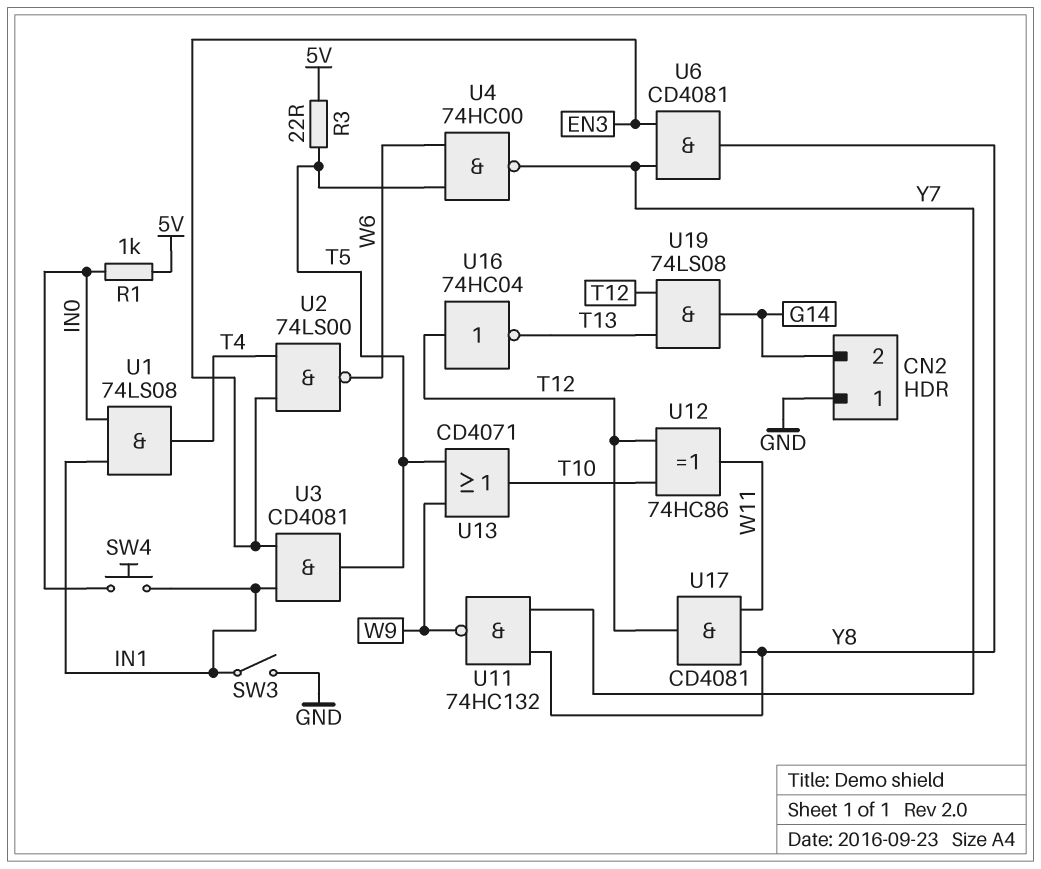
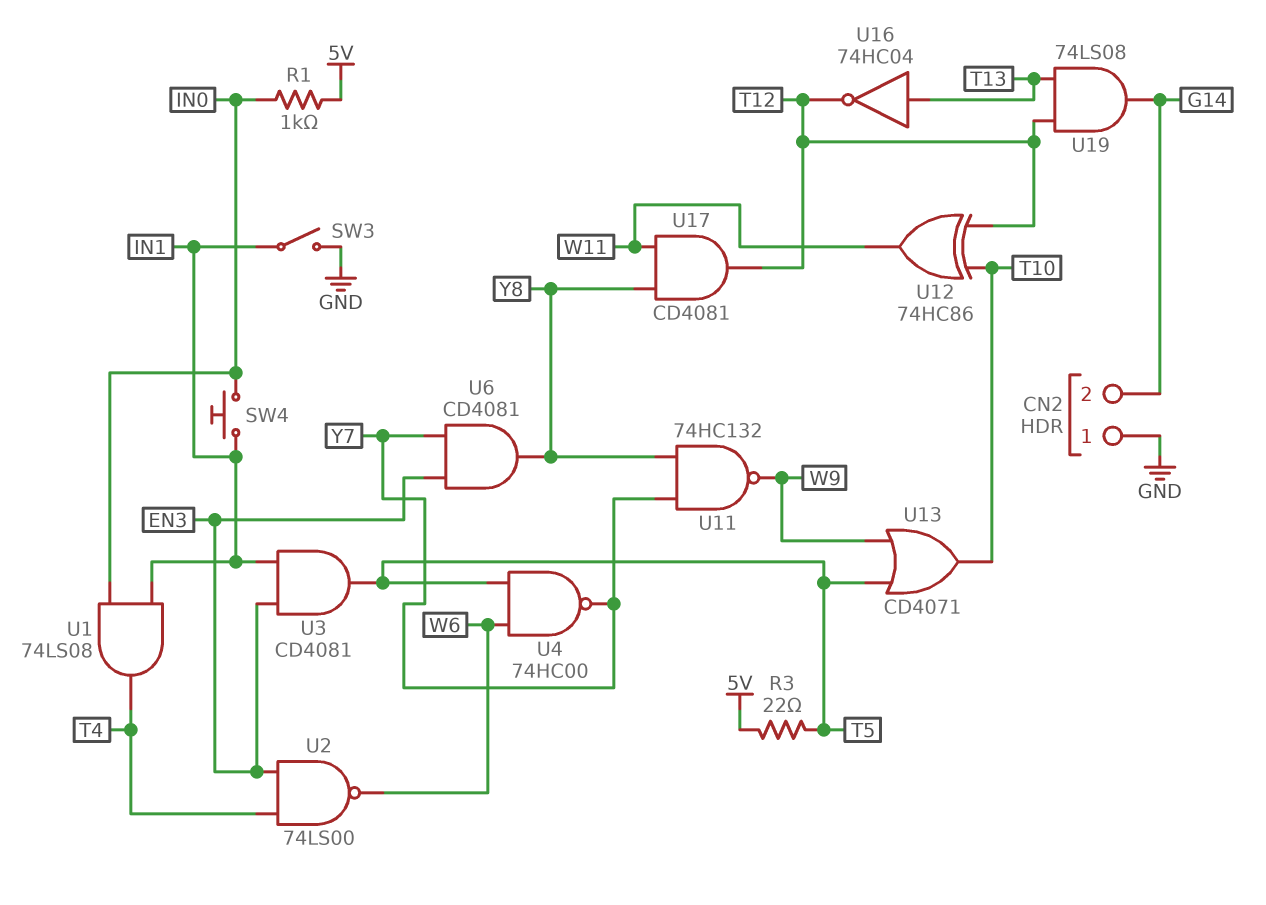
U16: NOT 74HC04 (in T12, out T13) -> NOT 74HC04 (in T13, out T12)

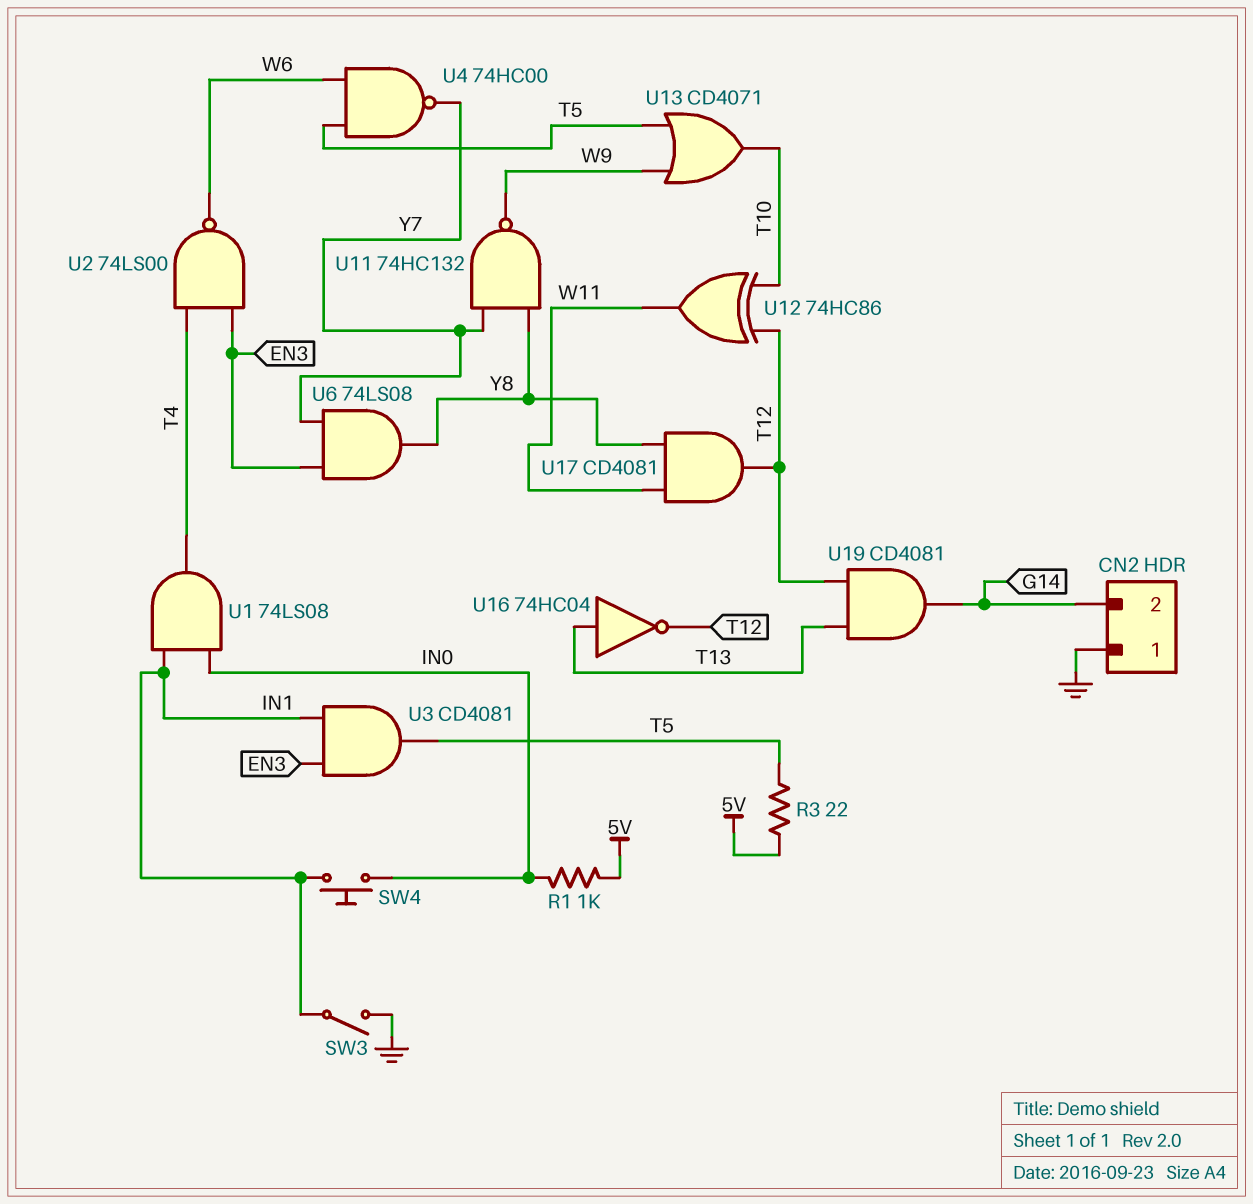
U6: AND CD4081 (in EN3, in Y7, out Y8) -> AND 74LS08 (in EN3, in Y7, out Y8)
U19: AND 74LS08 (in T12, in T13, out G14) -> AND CD4081 (in T12, in T13, out G14)

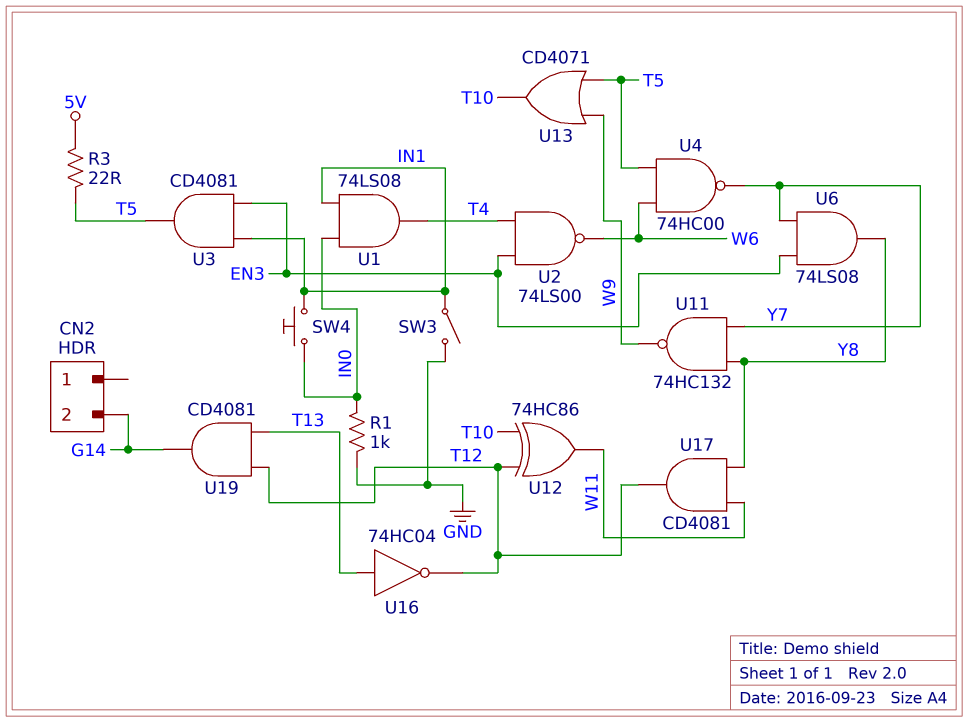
CN2 pin 1: GND -> none
R1: 1k (5V, IN0) -> 1k (GND, IN0)

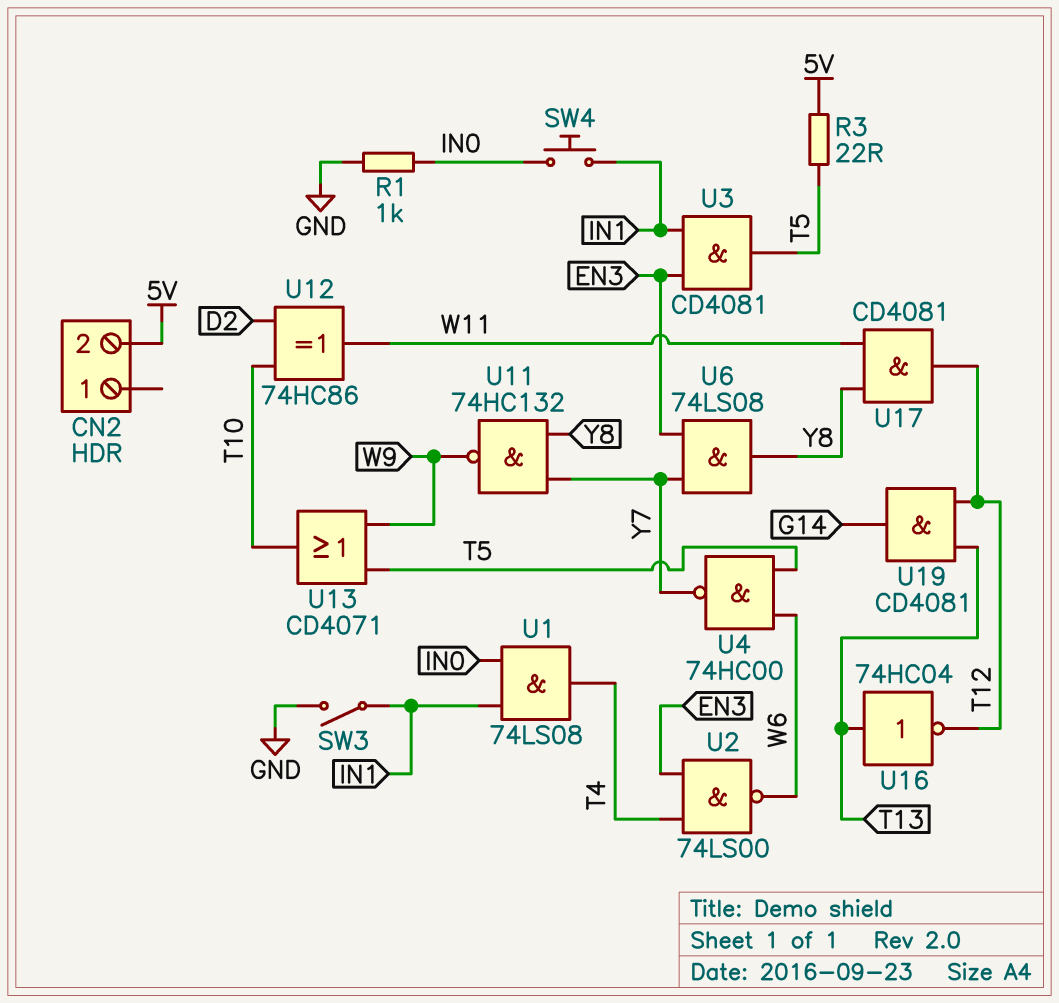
CN2 pin 2: G14 -> 5V
U12: XOR 74HC86 (in T10, in T12, out W11) -> XOR 74HC86 (in D2, in T10, out W11)

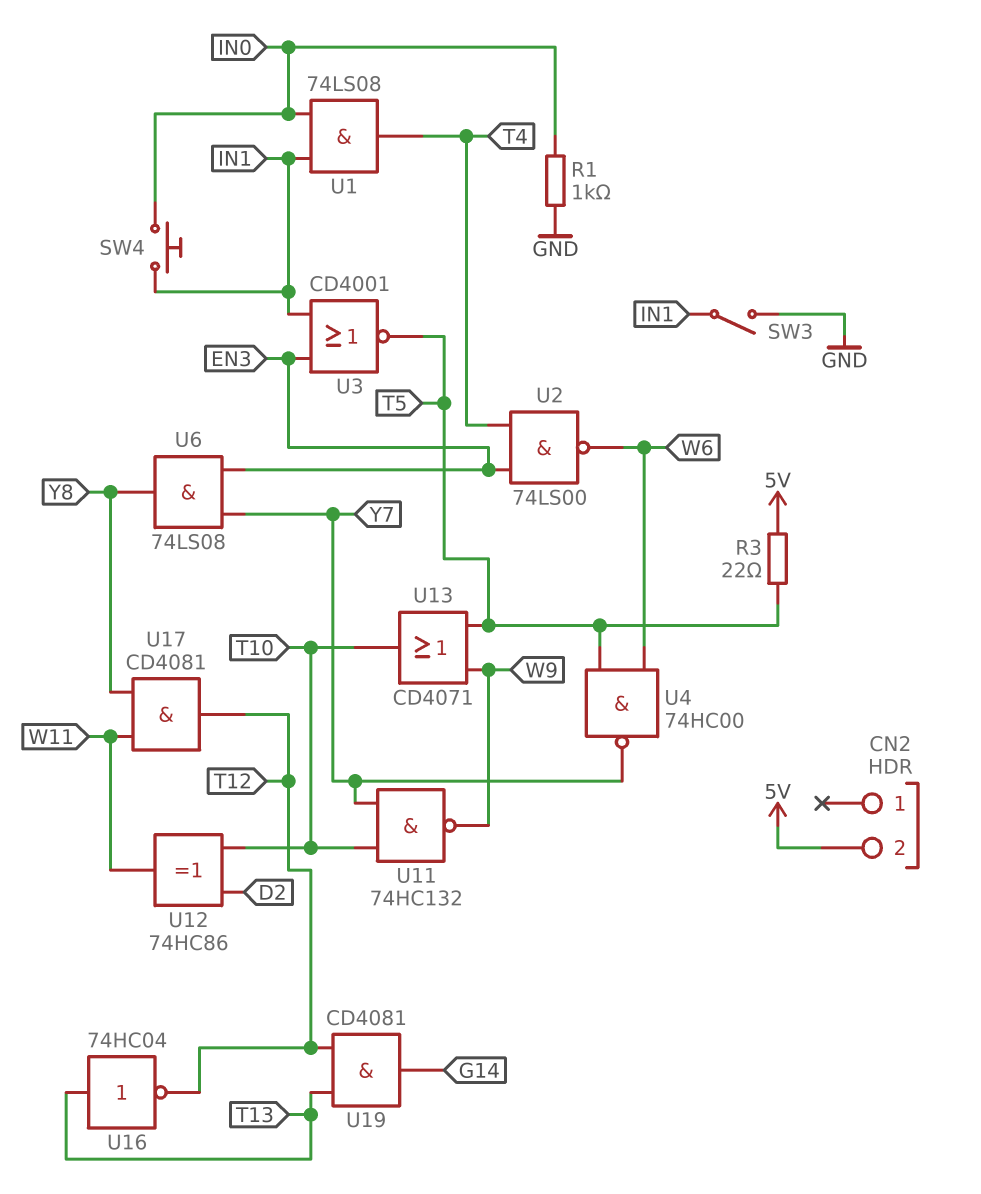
U3: AND CD4081 (in EN3, in IN1, out T5) -> NOR CD4001 (in EN3, in IN1, out T5)
U11: NAND 74HC132 (in Y7, in Y8, out W9) -> NAND 74HC132 (in T10, in Y7, out W9)

